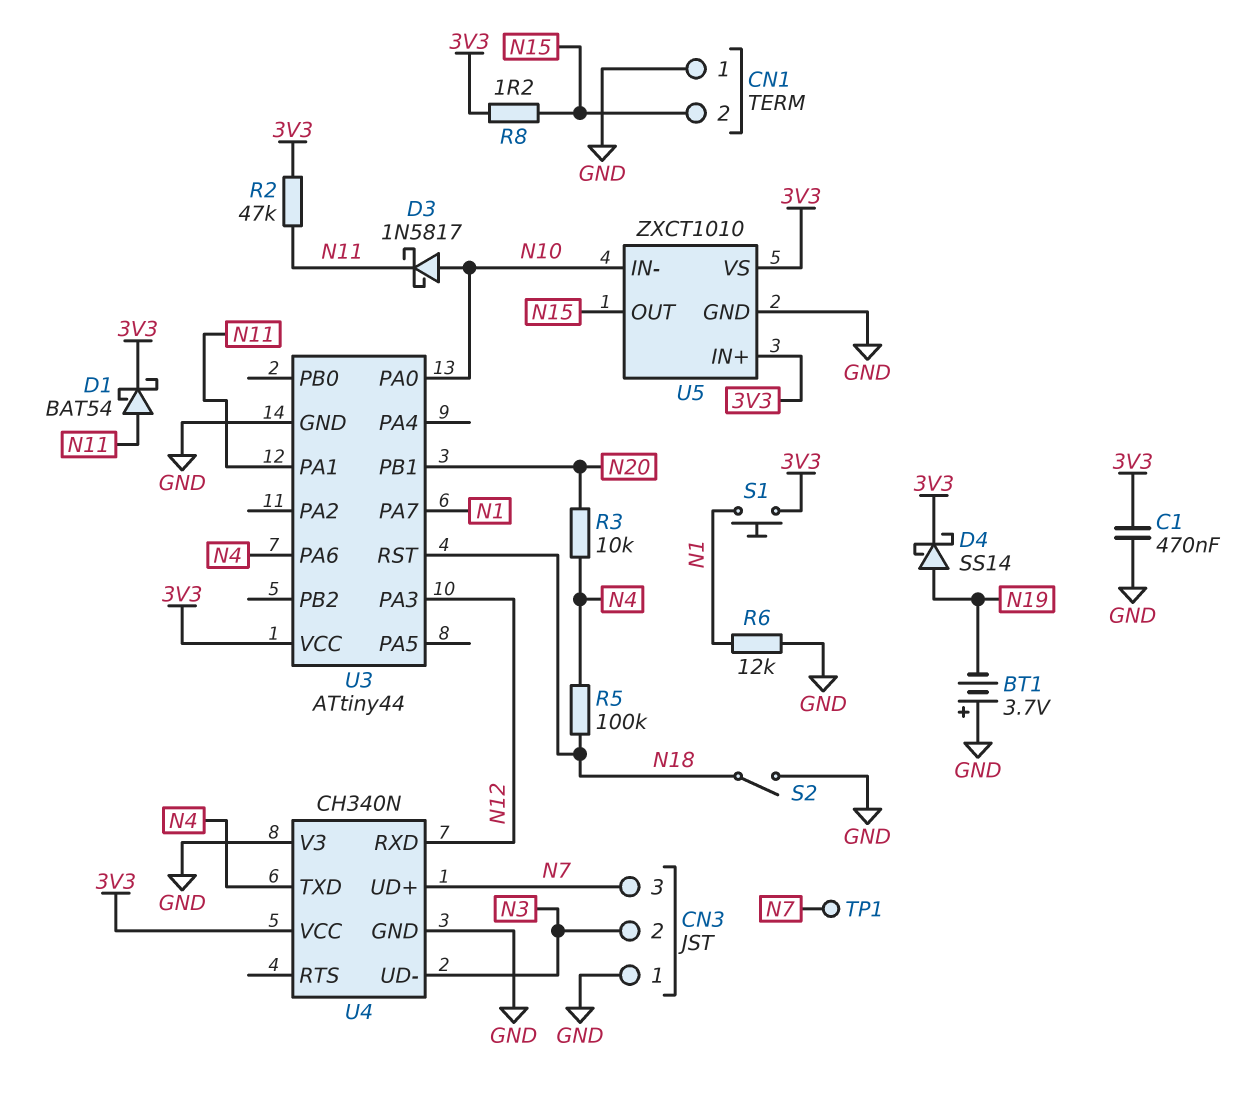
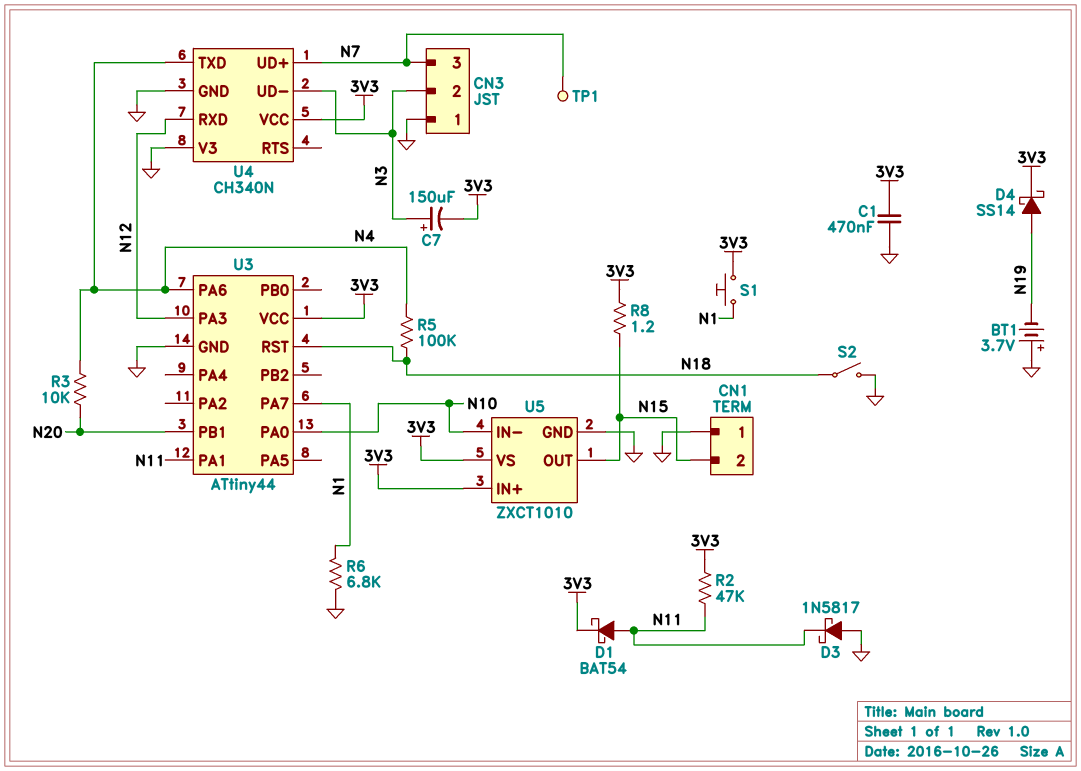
C7: none -> 150uF (plus N3, minus 3V3)
D3: schottky 1N5817 (A N10, K N11) -> schottky 1N5817 (A GND, K N11)
R6: 12k (GND, N1) -> 6.8k (GND, N1)

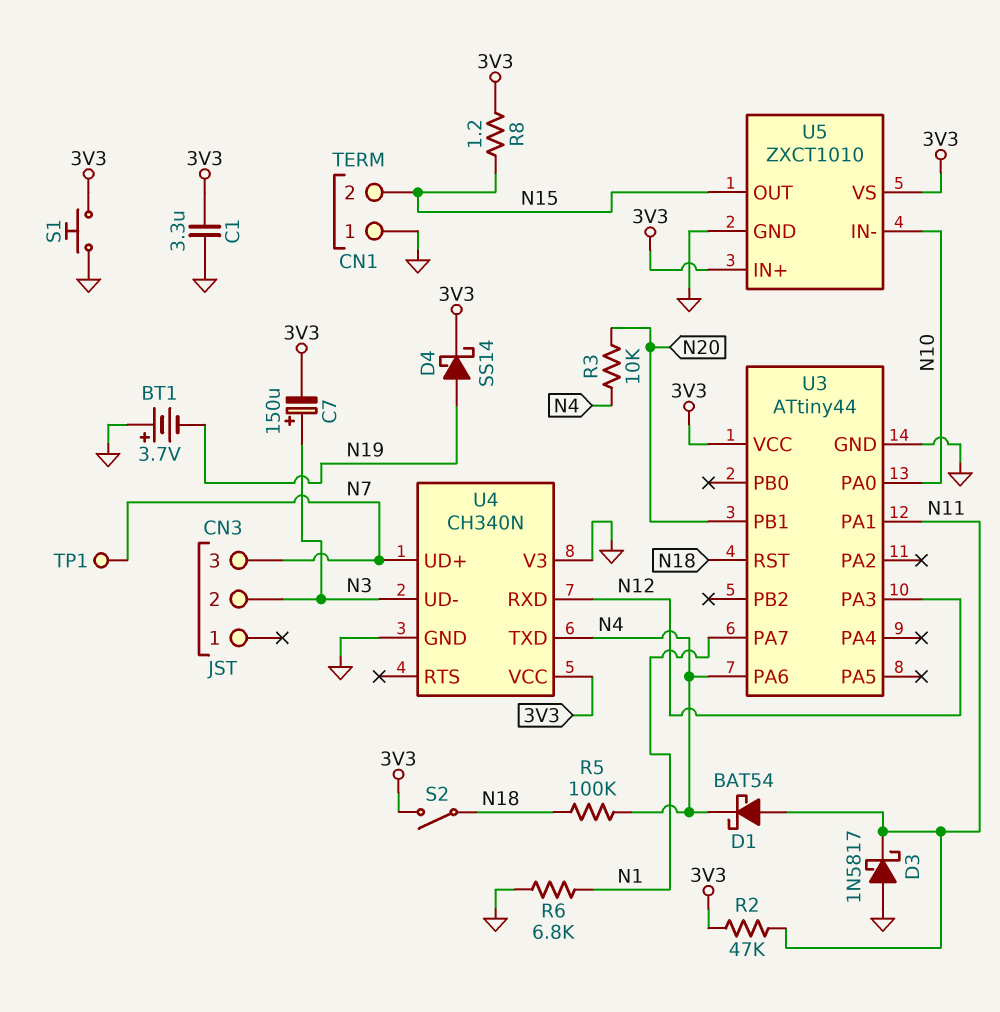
C1: 470nF (3V3, GND) -> 3.3uF (3V3, GND)
CN3 pin 1: GND -> none
D1: schottky BAT54 (A N11, K 3V3) -> schottky BAT54 (A N11, K N4)
S1: button (3V3, N1) -> button (3V3, GND)
S2: switch (GND, N18) -> switch (3V3, N18)

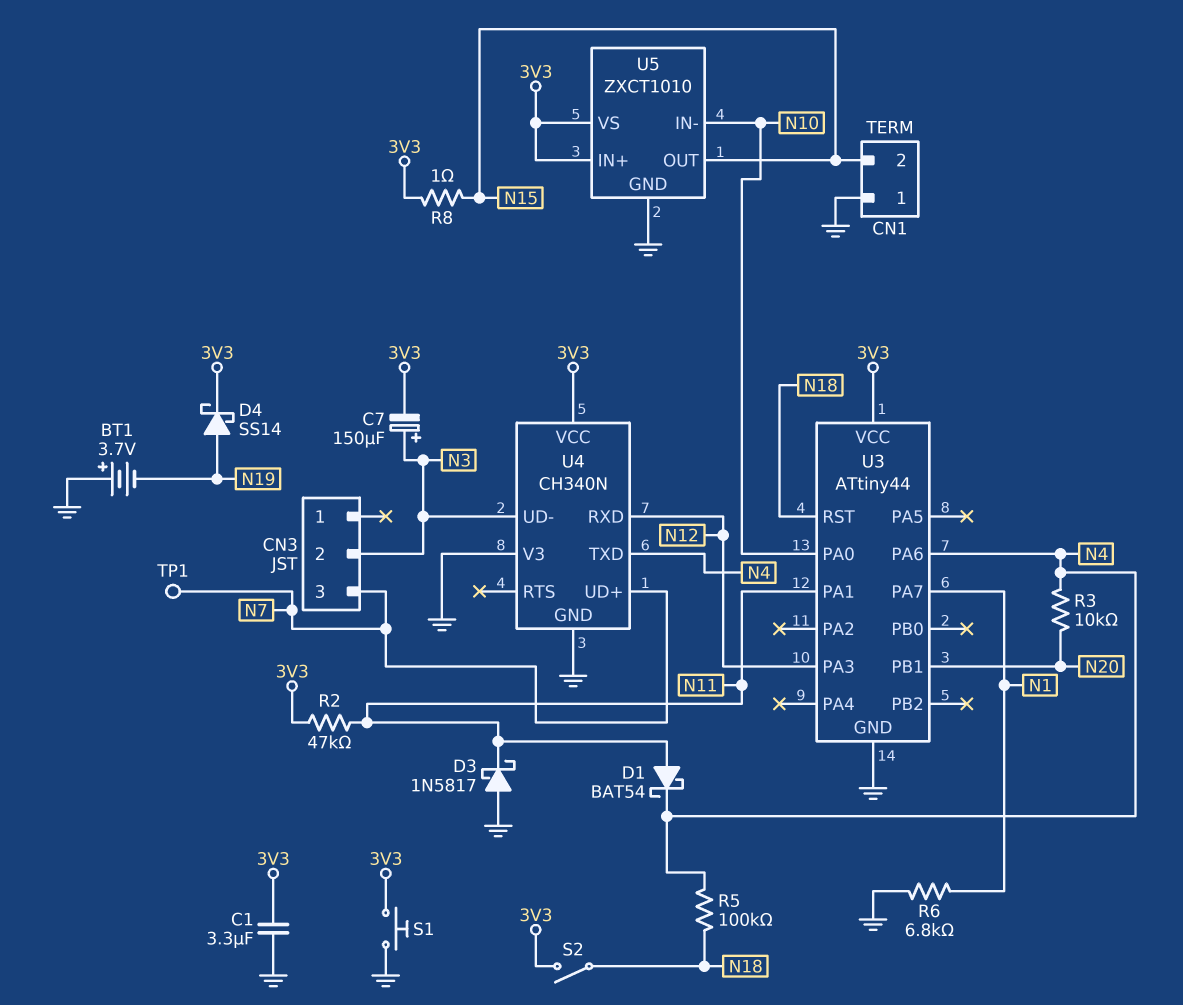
R8: 1.2 (3V3, N15) -> 1 (3V3, N15)

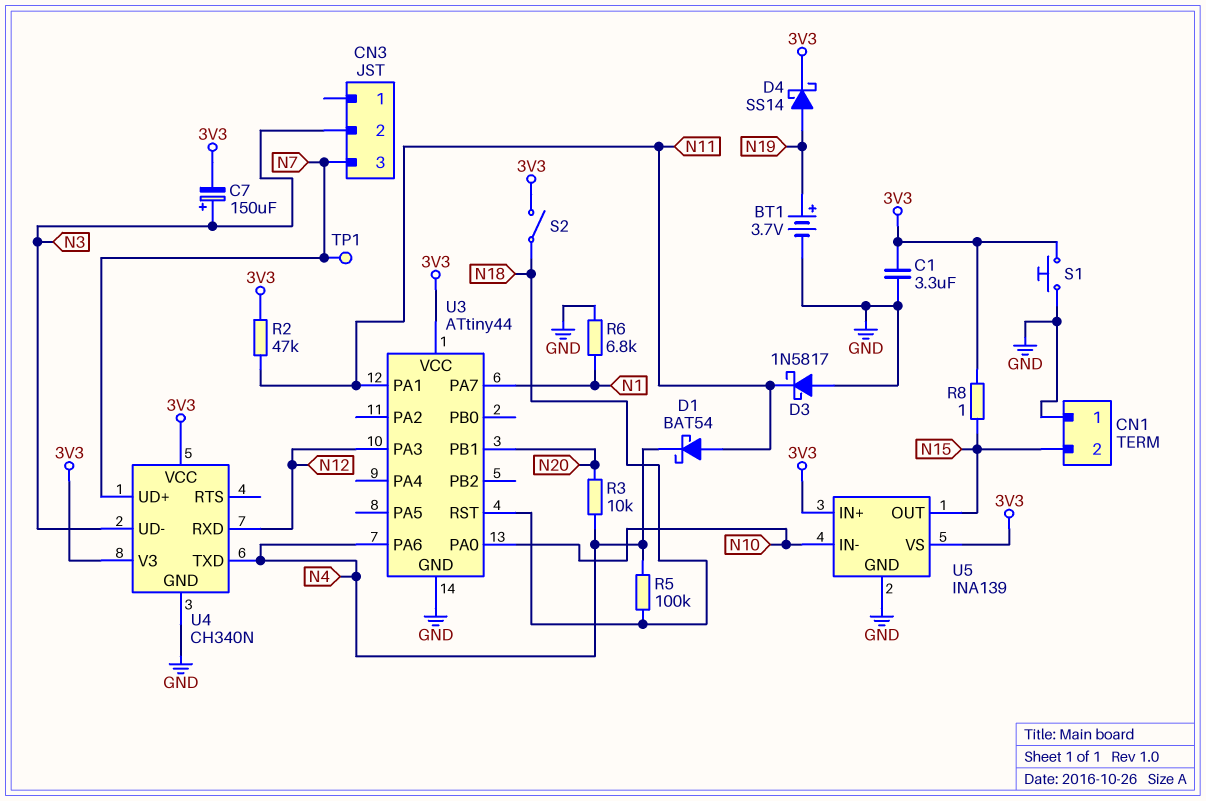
BT1: 3.7V (plus GND, minus N19) -> 3.7V (plus N19, minus GND)
U4 pin V3: GND -> 3V3
U5: ZXCT1010 -> INA139

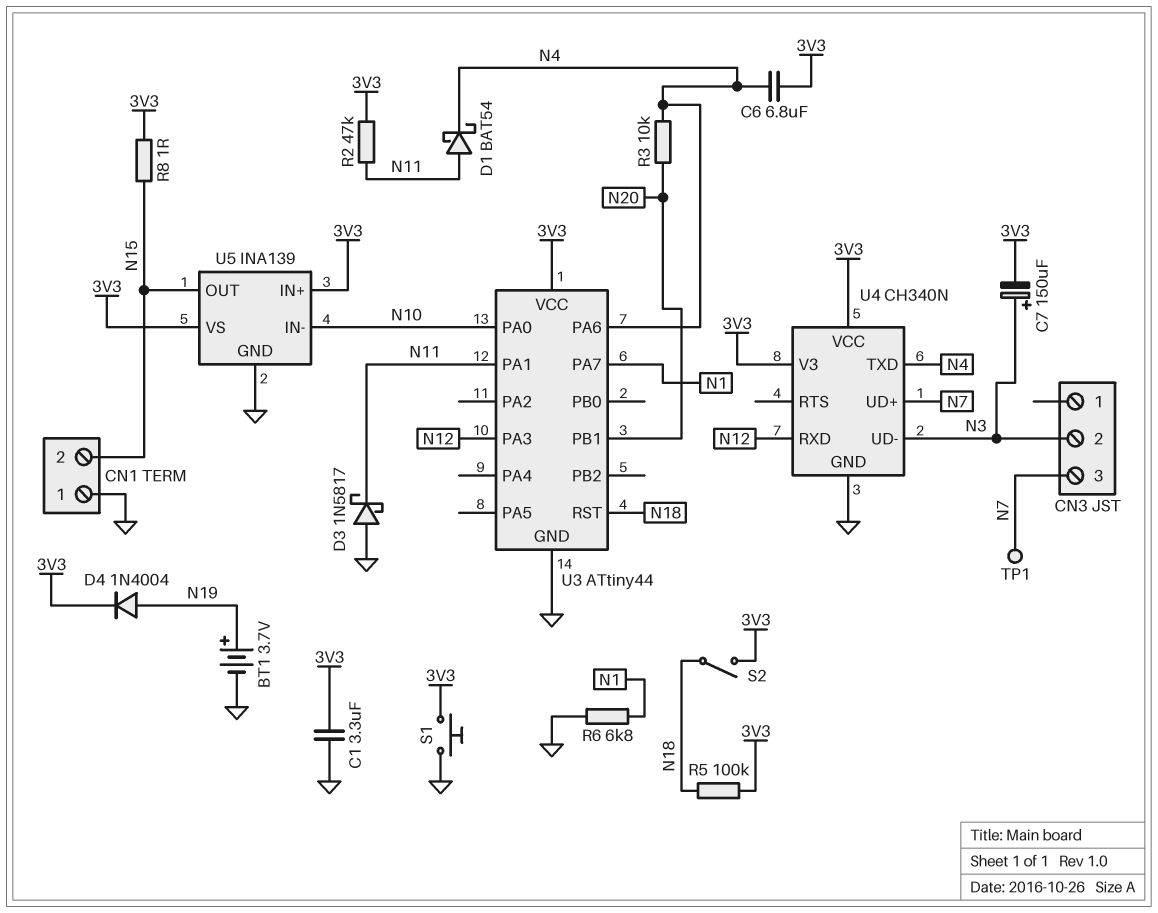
C6: none -> 6.8uF (3V3, N4)
D4: schottky SS14 (A N19, K 3V3) -> diode 1N4004 (A N19, K 3V3)
R5: 100k (N4, N18) -> 100k (3V3, N18)

